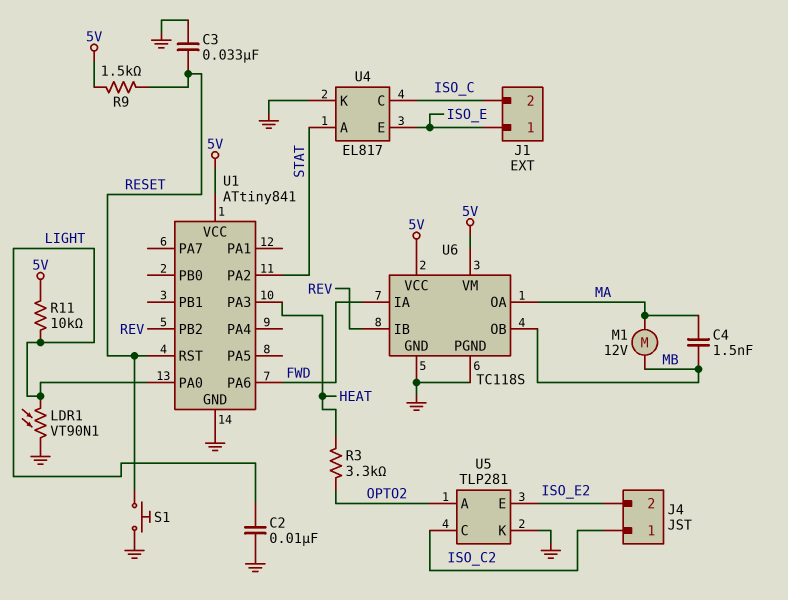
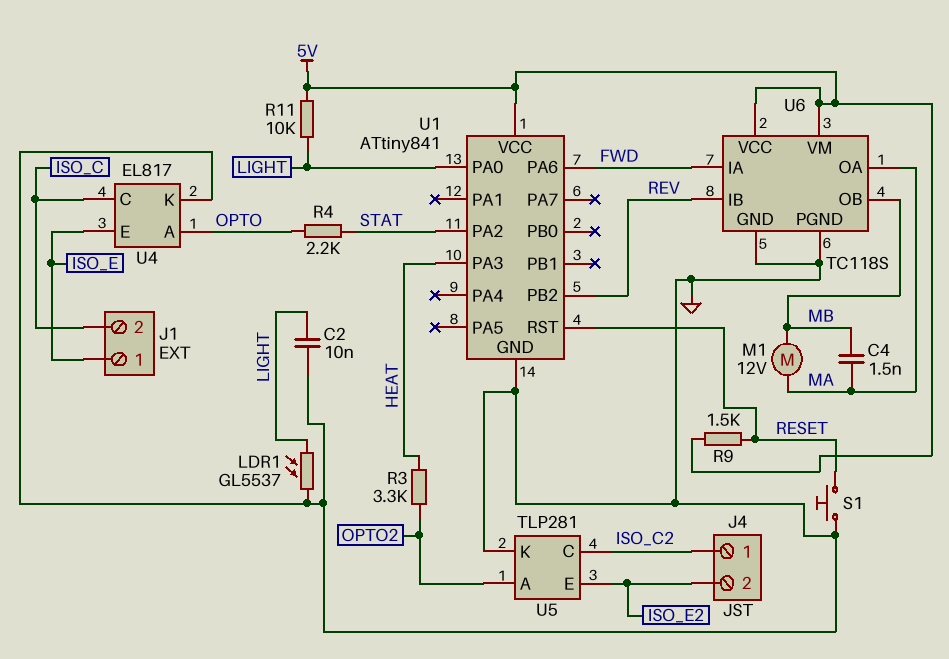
C3: 33nF (GND, RESET) -> none
LDR1: VT90N1 (GND, LIGHT) -> GL5537 (GND, LIGHT)
R4: none -> 2.2k (OPTO, STAT)
U4 pin A: STAT -> OPTO

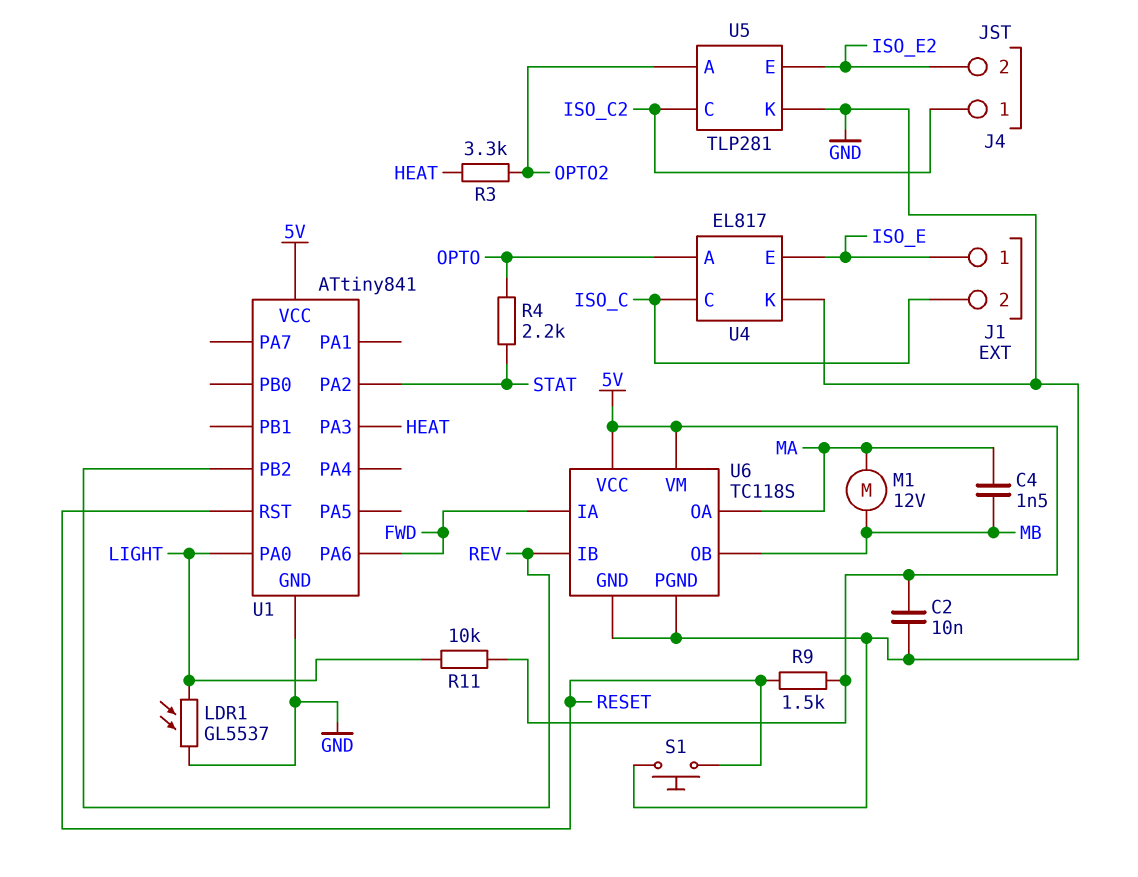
C2: 10nF (GND, LIGHT) -> 10nF (5V, GND)

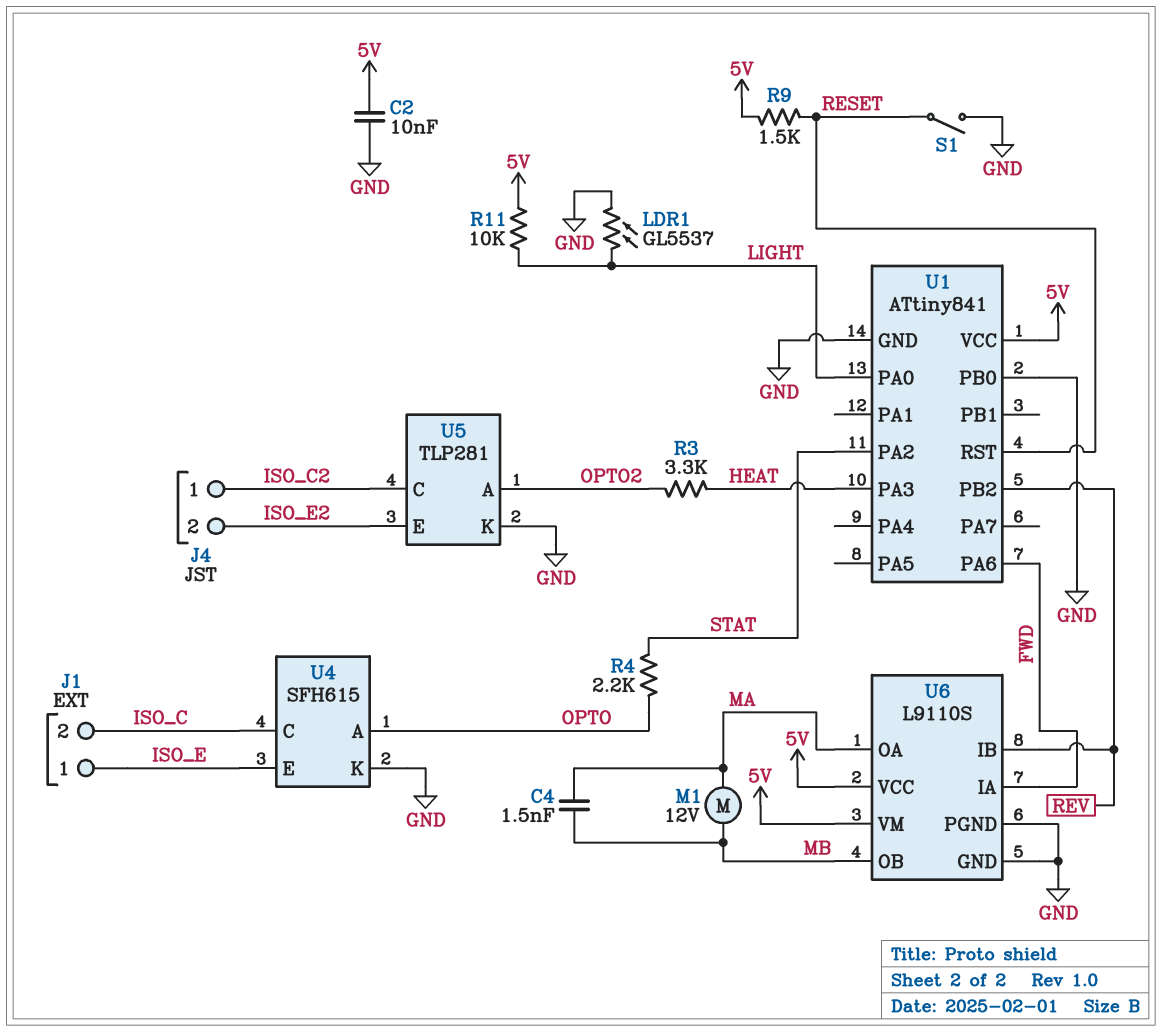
S1: button (GND, RESET) -> switch (GND, RESET)
U1 pin PB0: none -> GND
U4: EL817 -> SFH615
U6: TC118S -> L9110S

